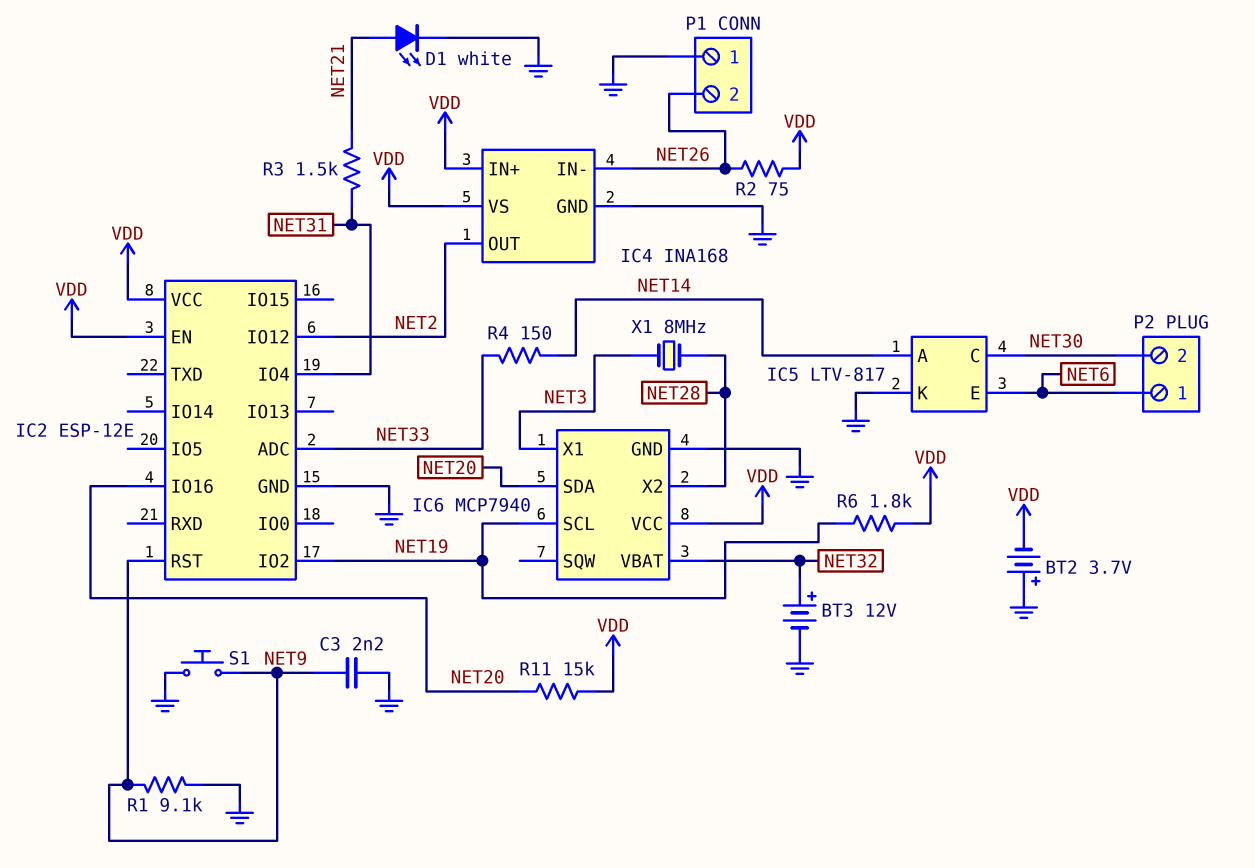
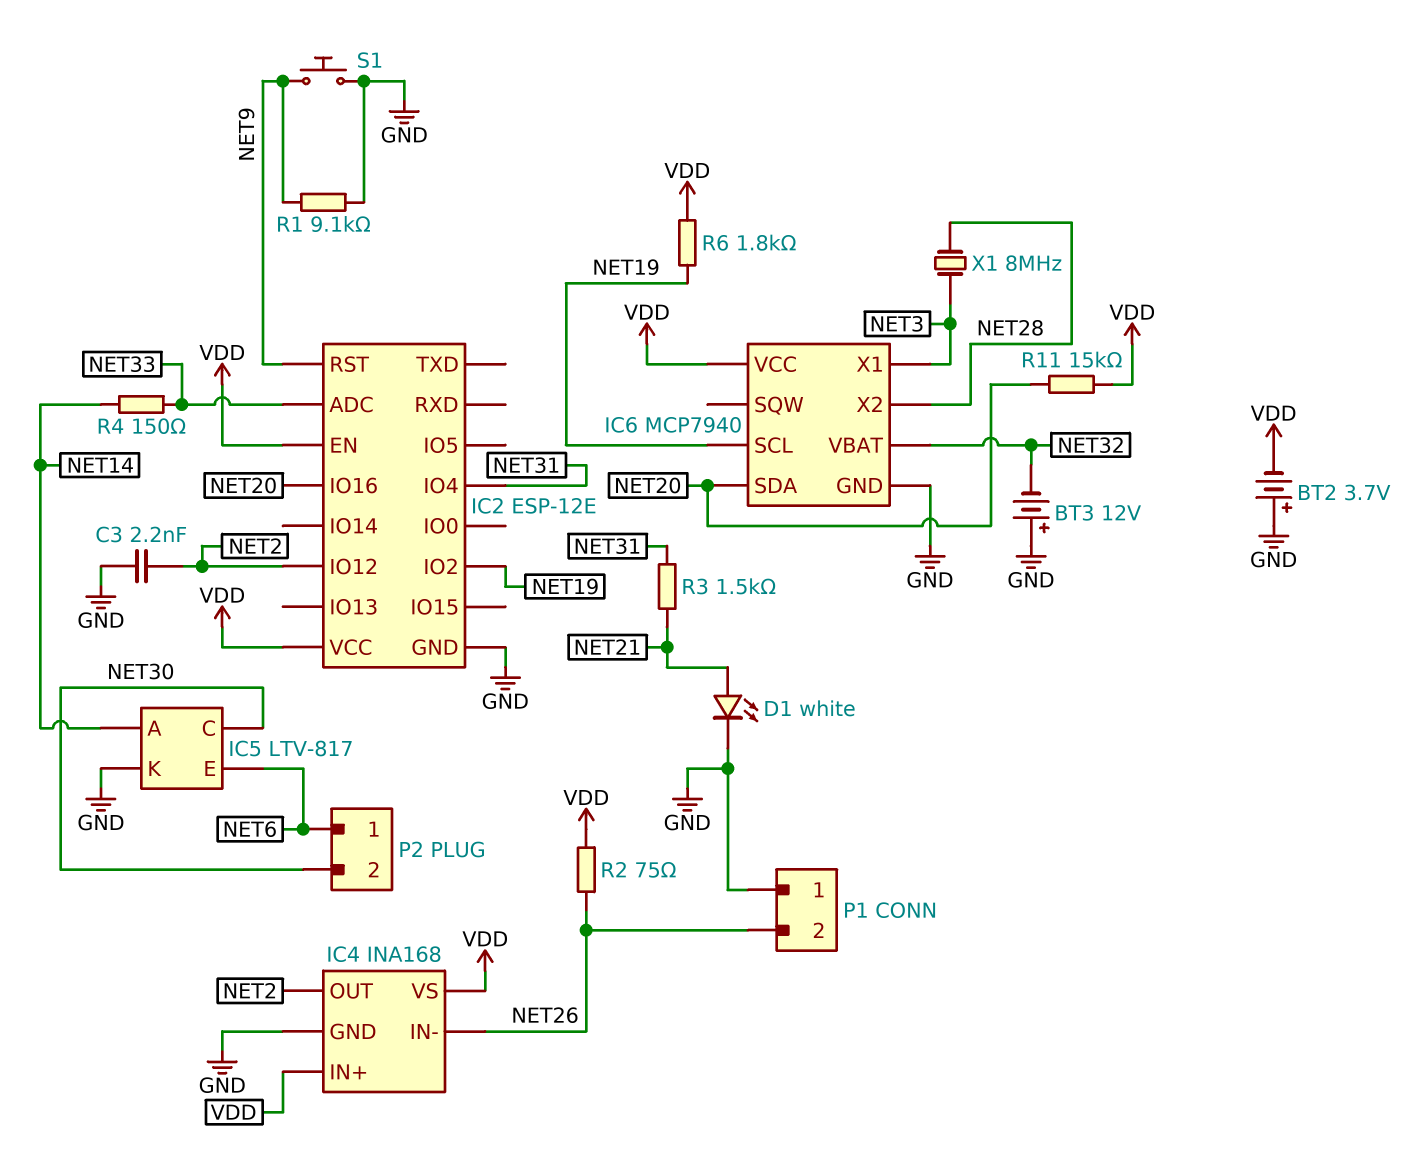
BT3: 12V (plus NET32, minus GND) -> 12V (plus GND, minus NET32)
C3: 2.2nF (GND, NET9) -> 2.2nF (GND, NET2)

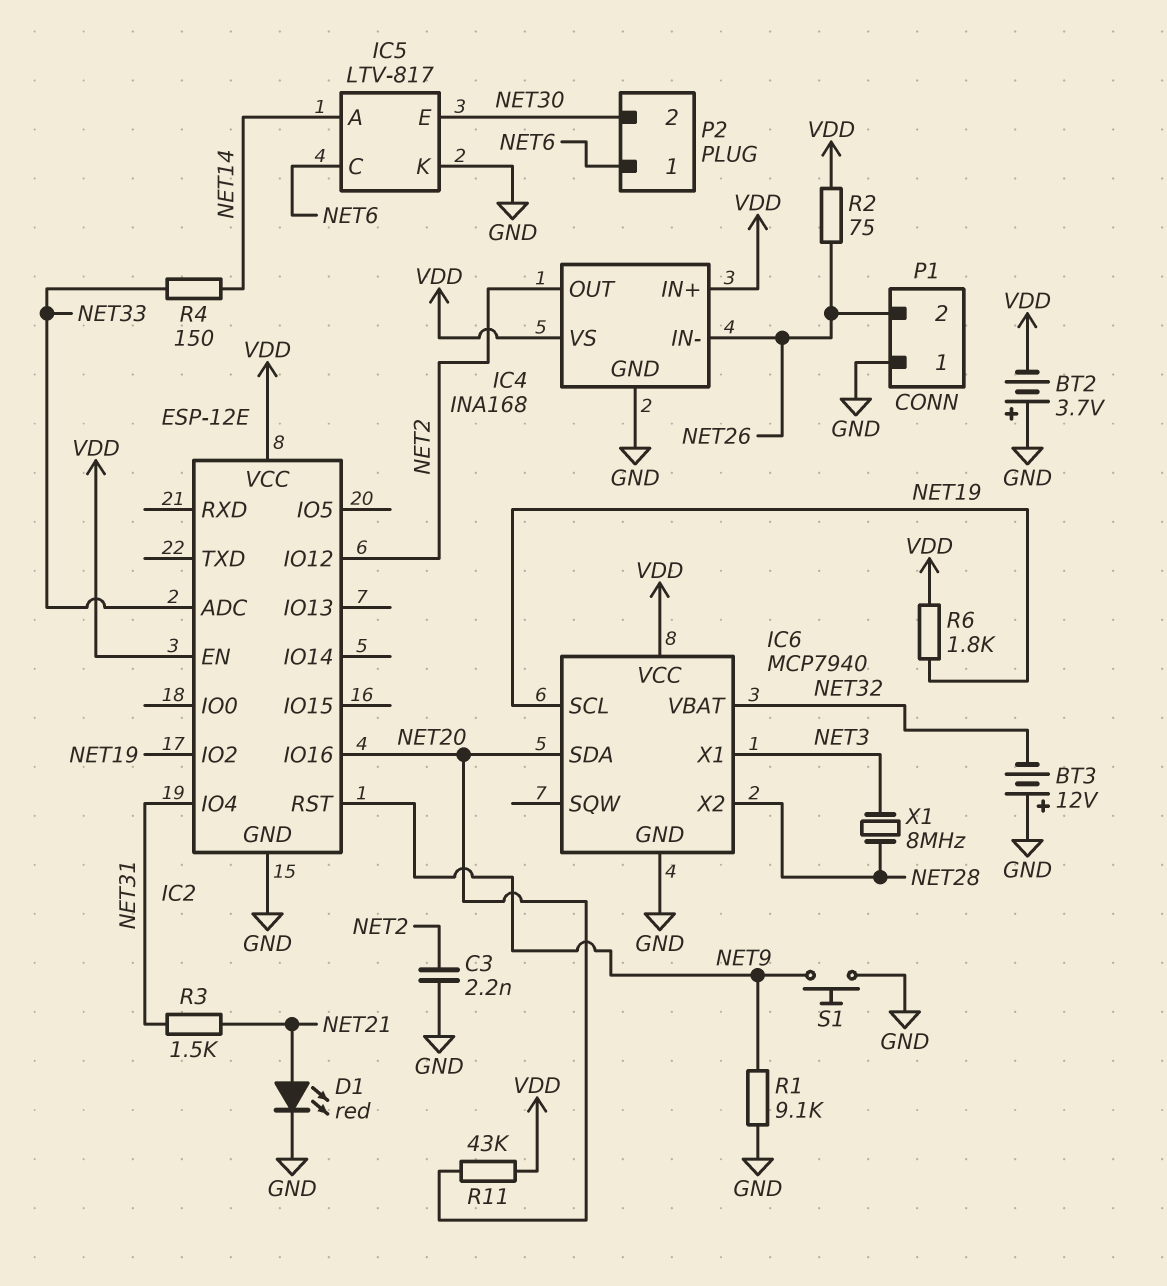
D1: LED white (A NET21, K GND) -> LED red (A NET21, K GND)
IC5 pin C: NET30 -> NET6
IC5 pin E: NET6 -> NET30
R11: 15k (NET20, VDD) -> 43k (NET20, VDD)

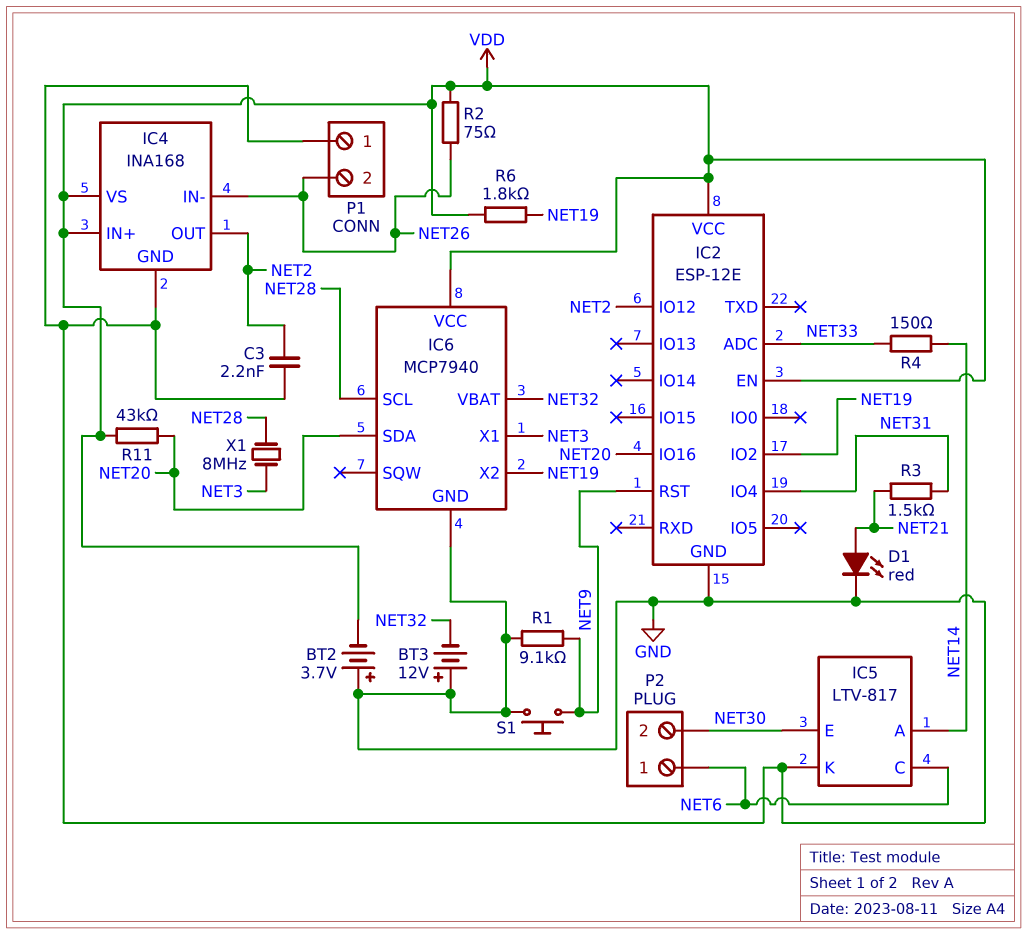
IC6 pin SCL: NET19 -> NET28
IC6 pin X2: NET28 -> NET19

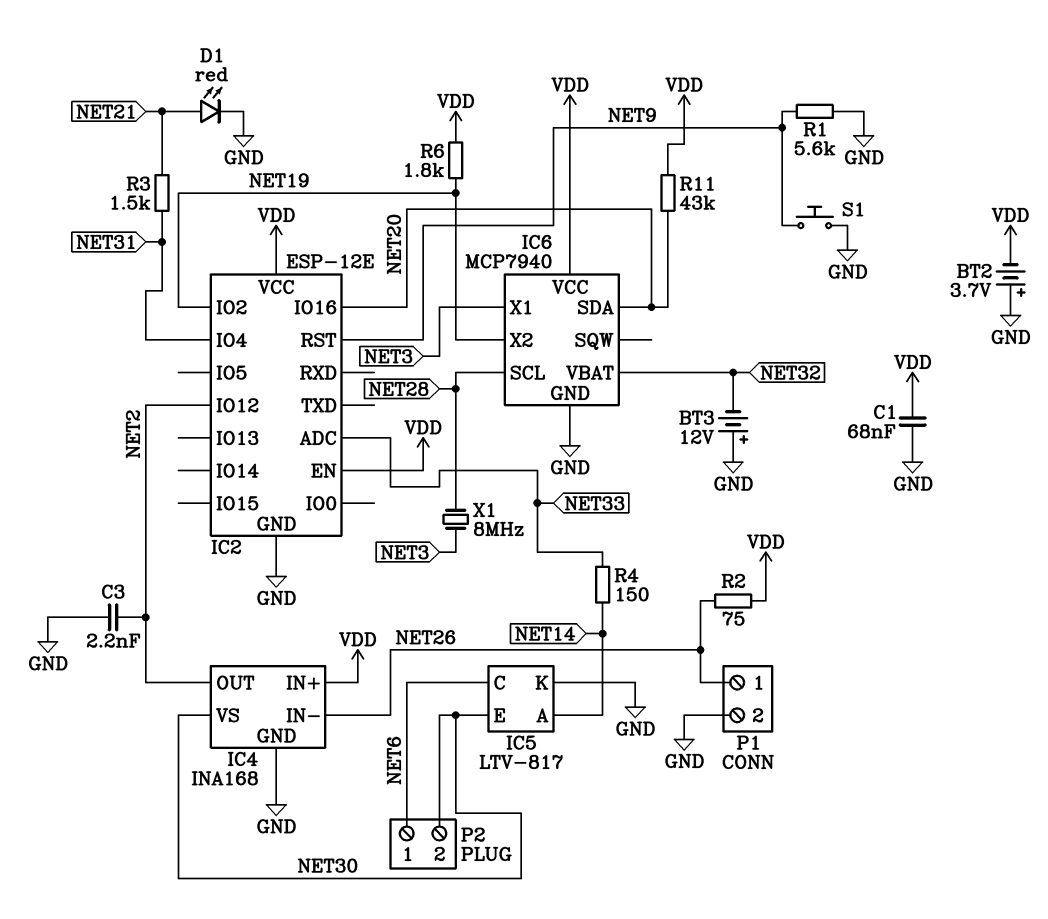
C1: none -> 68nF (GND, VDD)
IC4 pin VS: VDD -> NET30
P1 pin 1: GND -> NET26
P1 pin 2: NET26 -> GND
R1: 9.1k (GND, NET9) -> 5.6k (GND, NET9)

